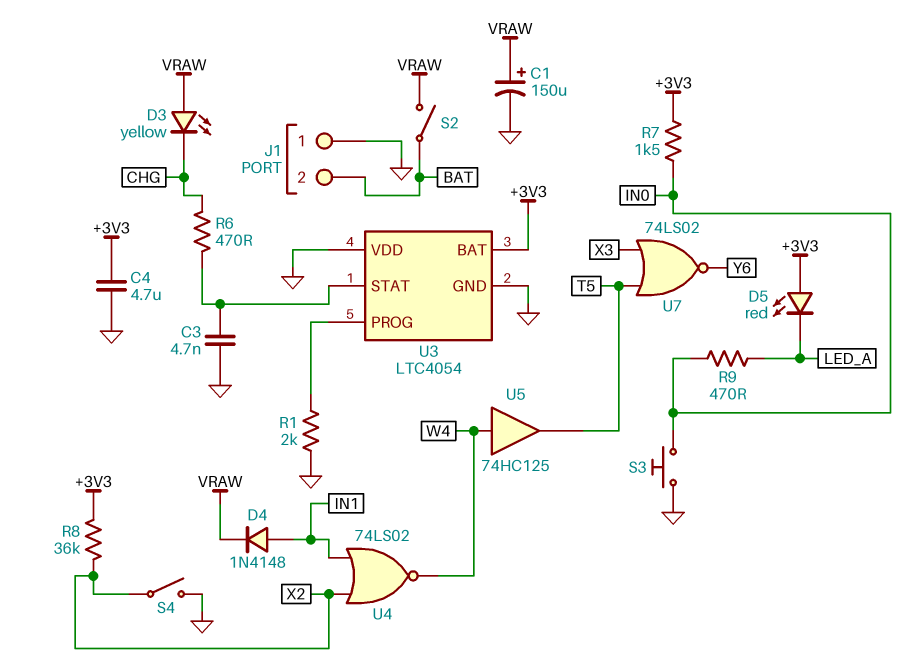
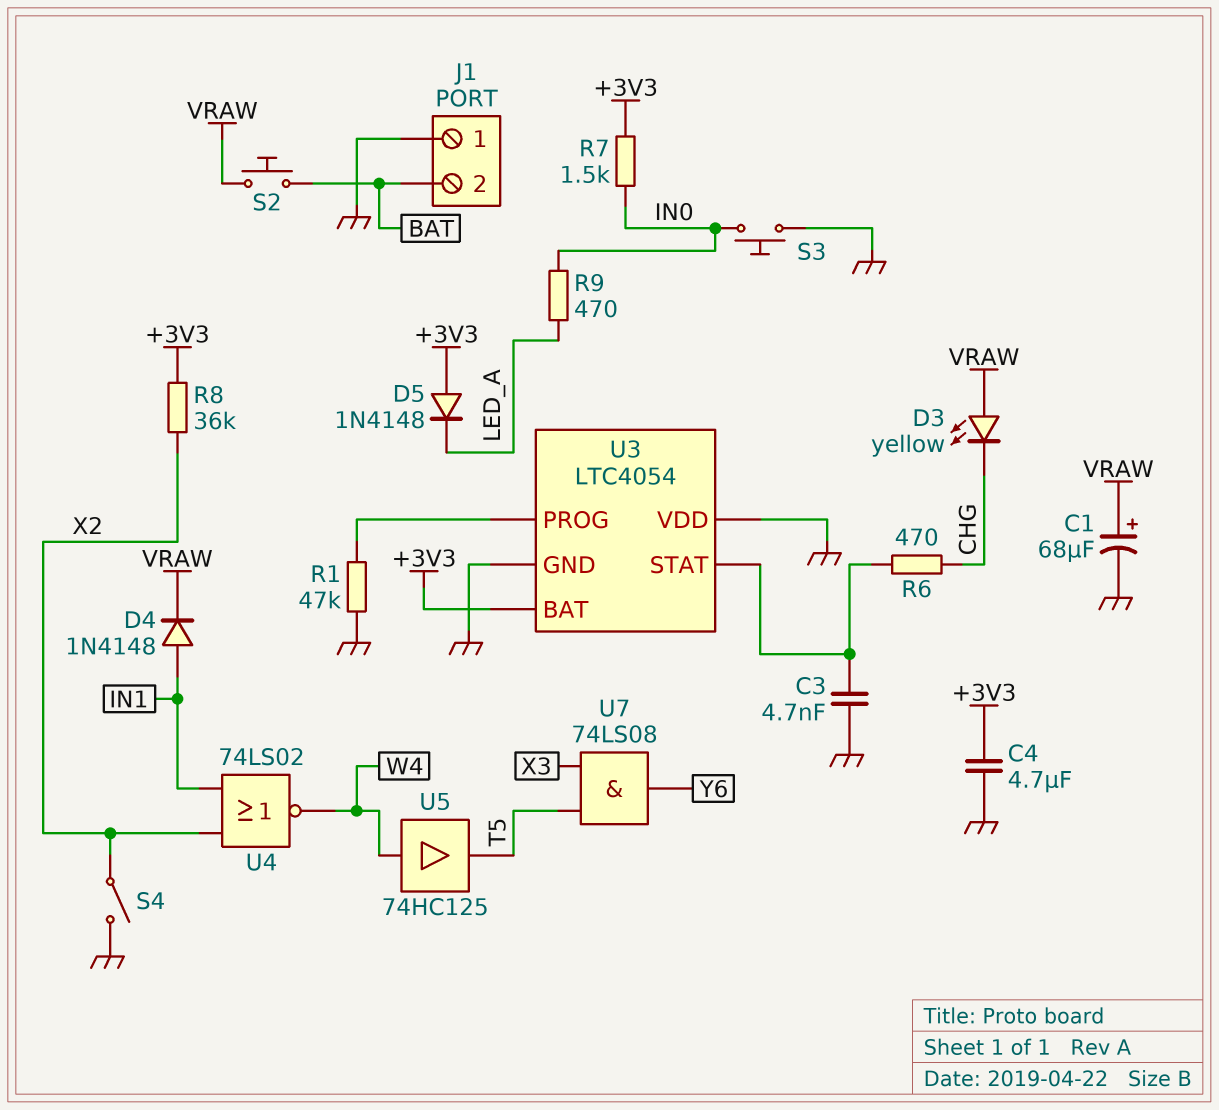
C1: 150uF (plus VRAW, minus GND) -> 68uF (plus VRAW, minus GND)
D5: LED red (A +3V3, K LED_A) -> diode 1N4148 (A +3V3, K LED_A)
R1: 2k (GND, U3/PROG) -> 47k (GND, U3/PROG)
S2: switch (BAT, VRAW) -> button (BAT, VRAW)
U7: NOR 74LS02 (in T5, in X3, out Y6) -> AND 74LS08 (in T5, in X3, out Y6)

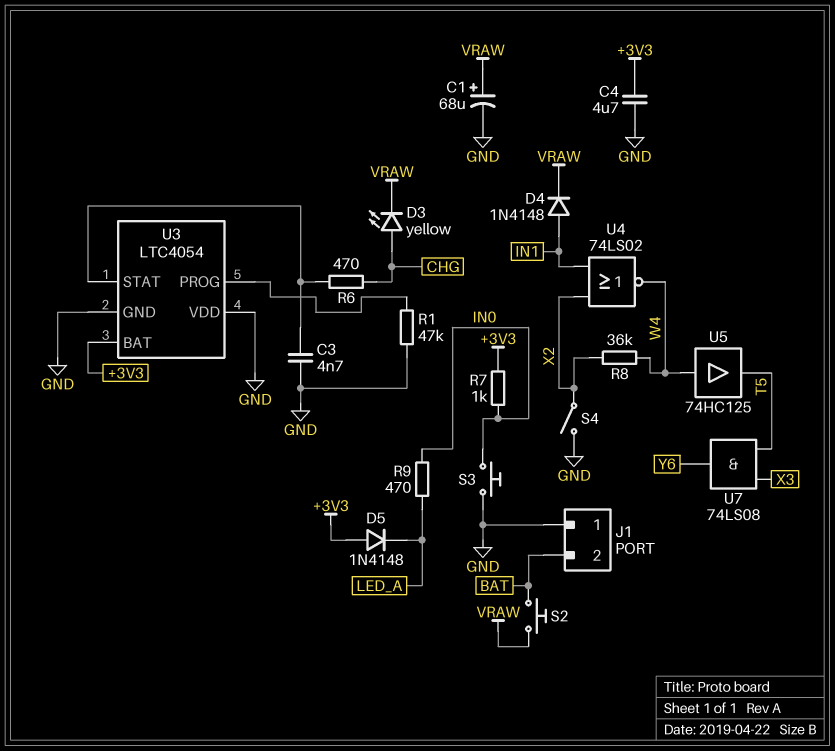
D3: LED yellow (A VRAW, K CHG) -> LED yellow (A CHG, K VRAW)
R7: 1.5k (+3V3, IN0) -> 1k (+3V3, IN0)
R8: 36k (+3V3, X2) -> 36k (W4, X2)

